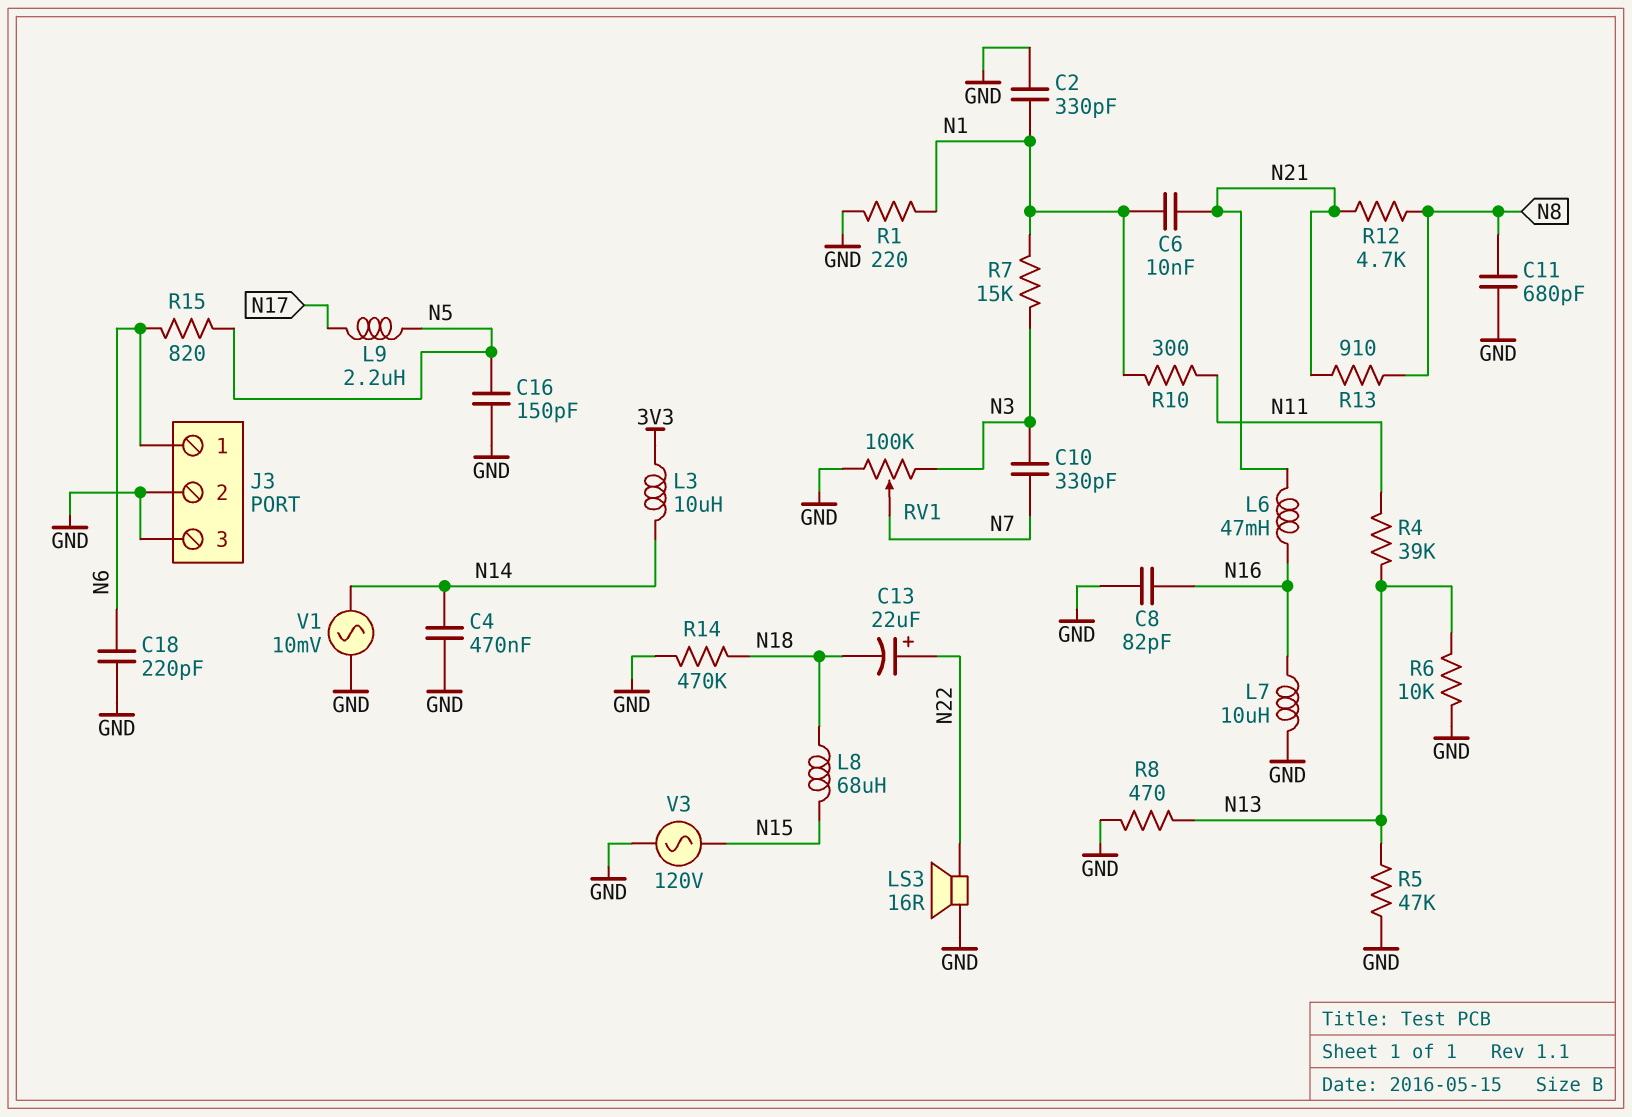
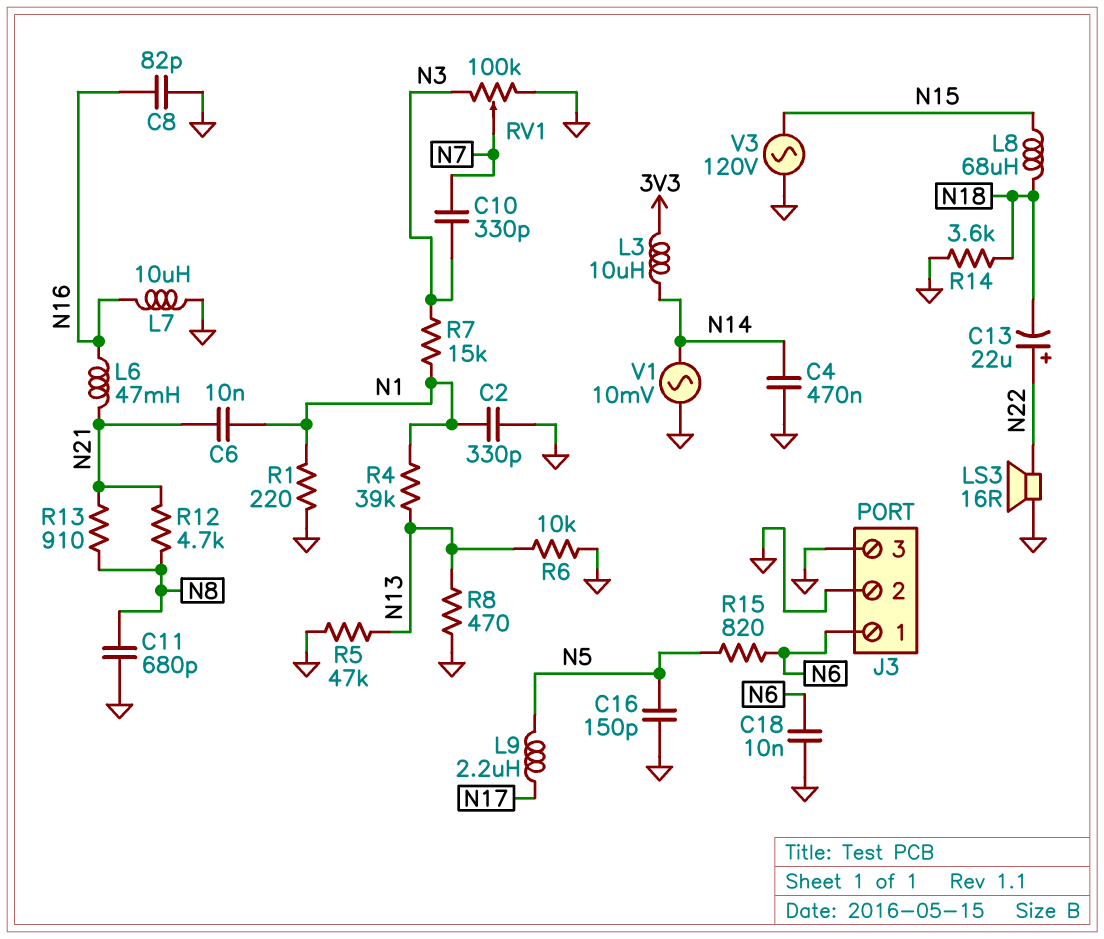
C18: 220pF (GND, N6) -> 10nF (GND, N6)
R4: 39k (N11, N13) -> 39k (N1, N13)
R10: 300 (N1, N11) -> none
R14: 470k (GND, N18) -> 3.6k (GND, N18)

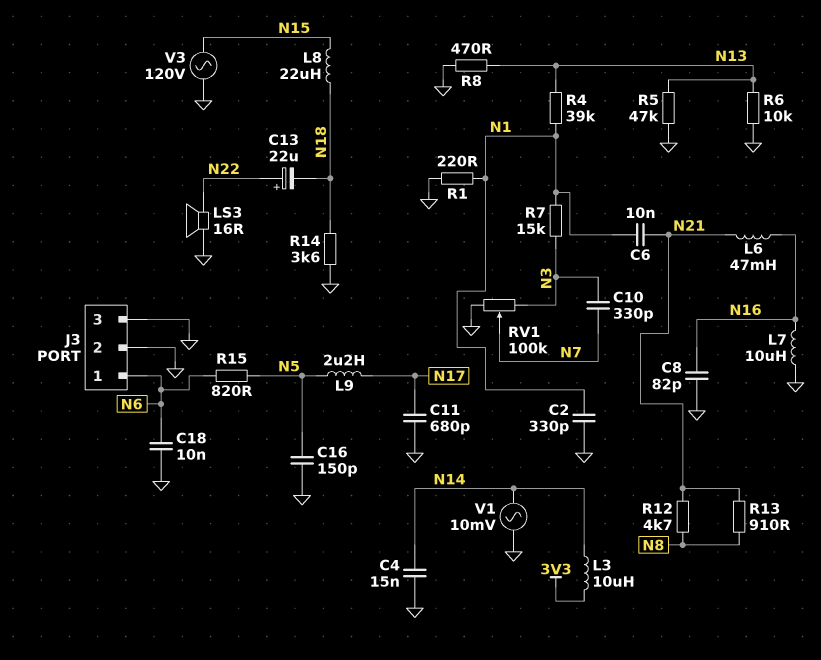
C4: 470nF (GND, N14) -> 15nF (GND, N14)
C11: 680pF (GND, N8) -> 680pF (GND, N17)
L8: 68uH (N15, N18) -> 22uH (N15, N18)

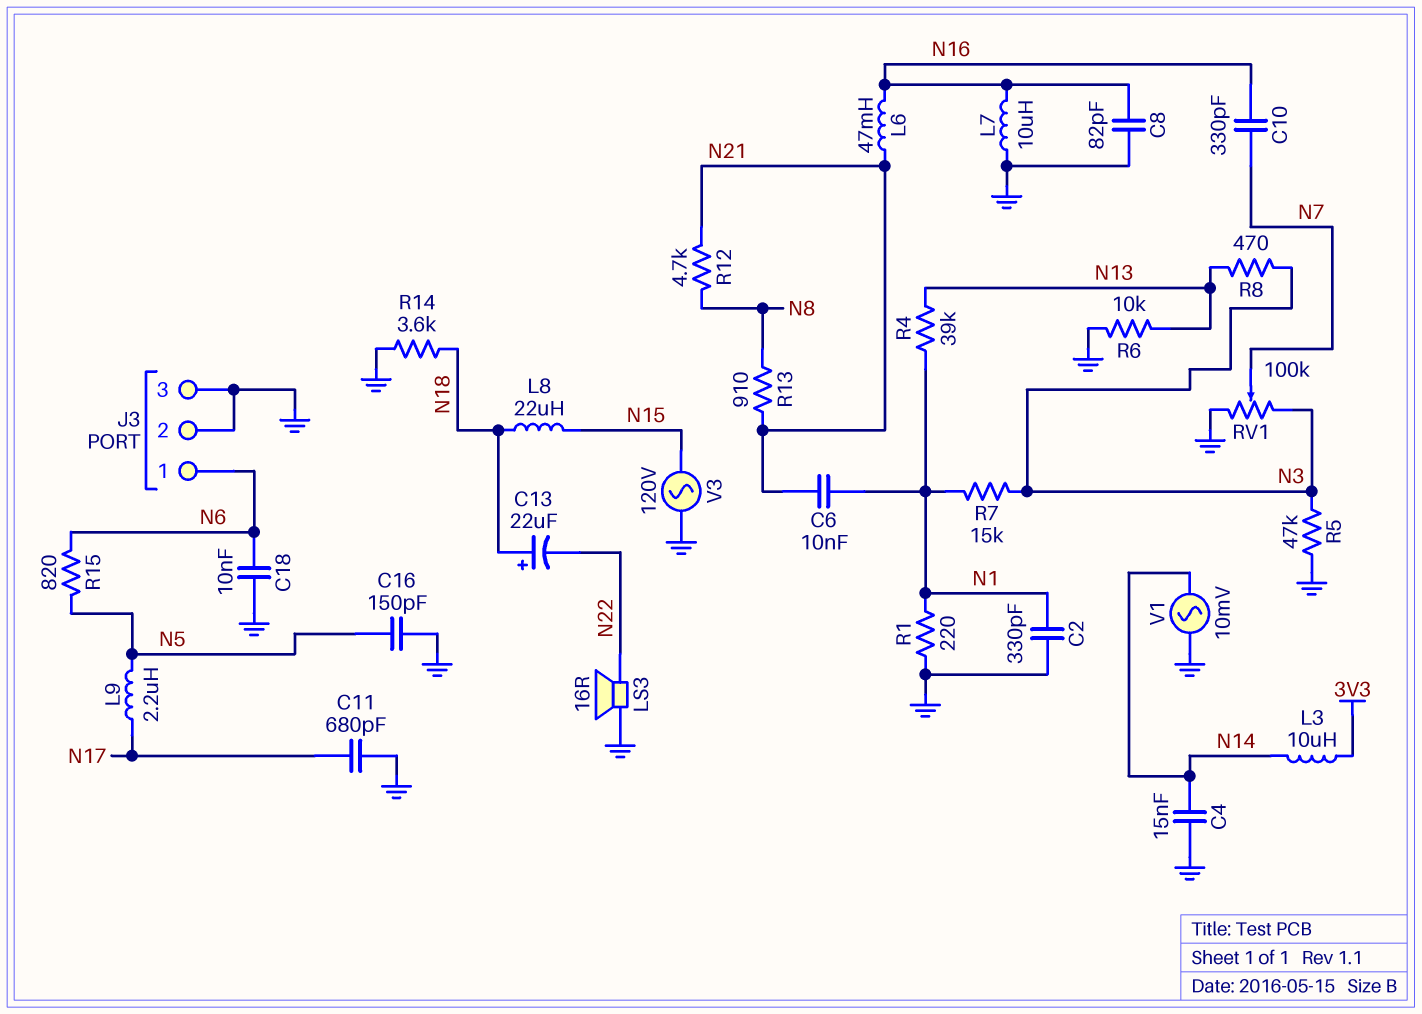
C10: 330pF (N3, N7) -> 330pF (N7, N16)
C13: 22uF (plus N22, minus N18) -> 22uF (plus N18, minus N22)
R5: 47k (GND, N13) -> 47k (GND, N3)
R8: 470 (GND, N13) -> 470 (N3, N13)

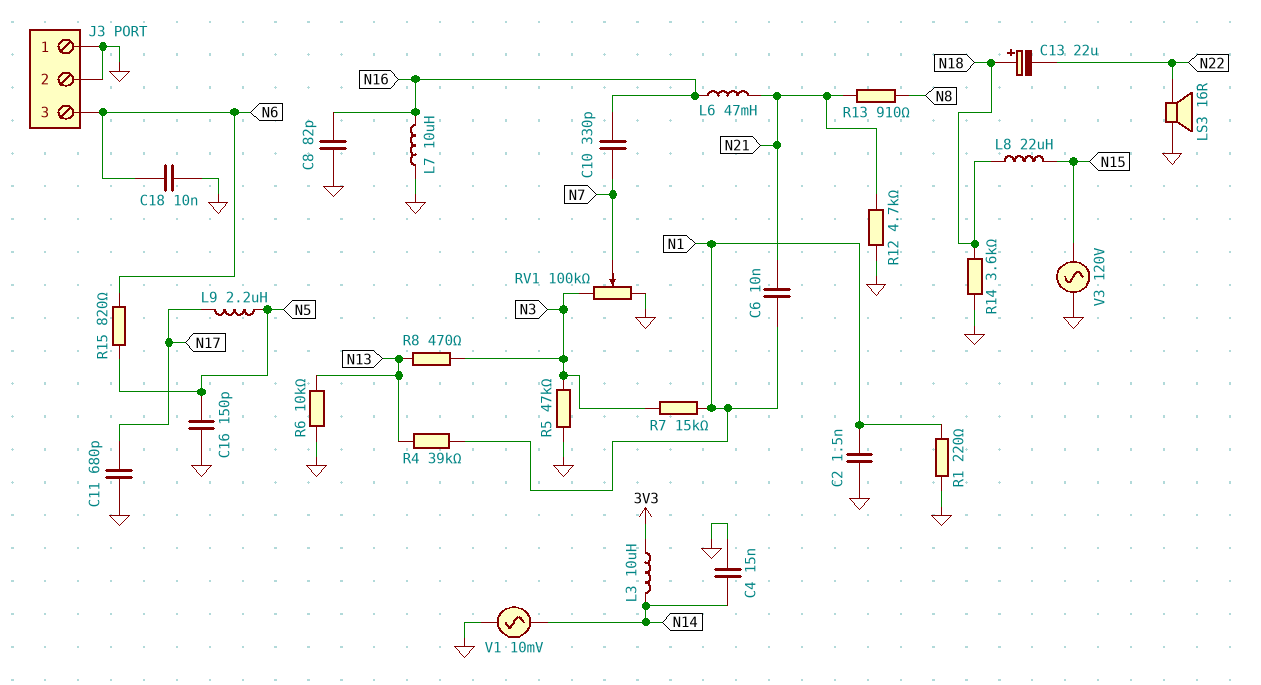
C2: 330pF (GND, N1) -> 1.5nF (GND, N1)
J3 pin 1: N6 -> GND
J3 pin 3: GND -> N6
R12: 4.7k (N8, N21) -> 4.7k (GND, N21)

